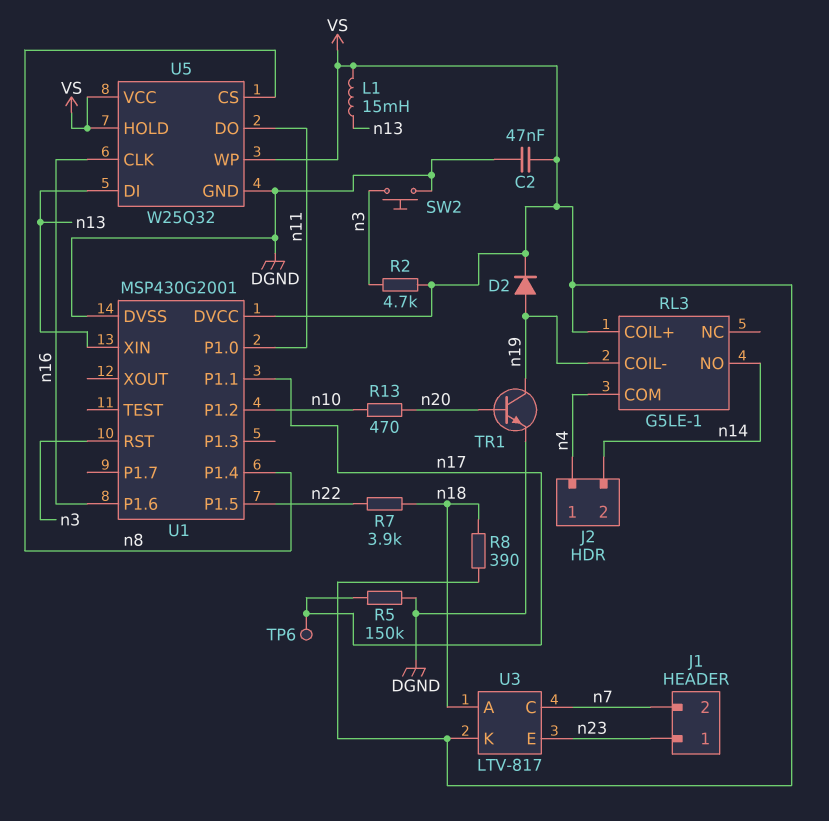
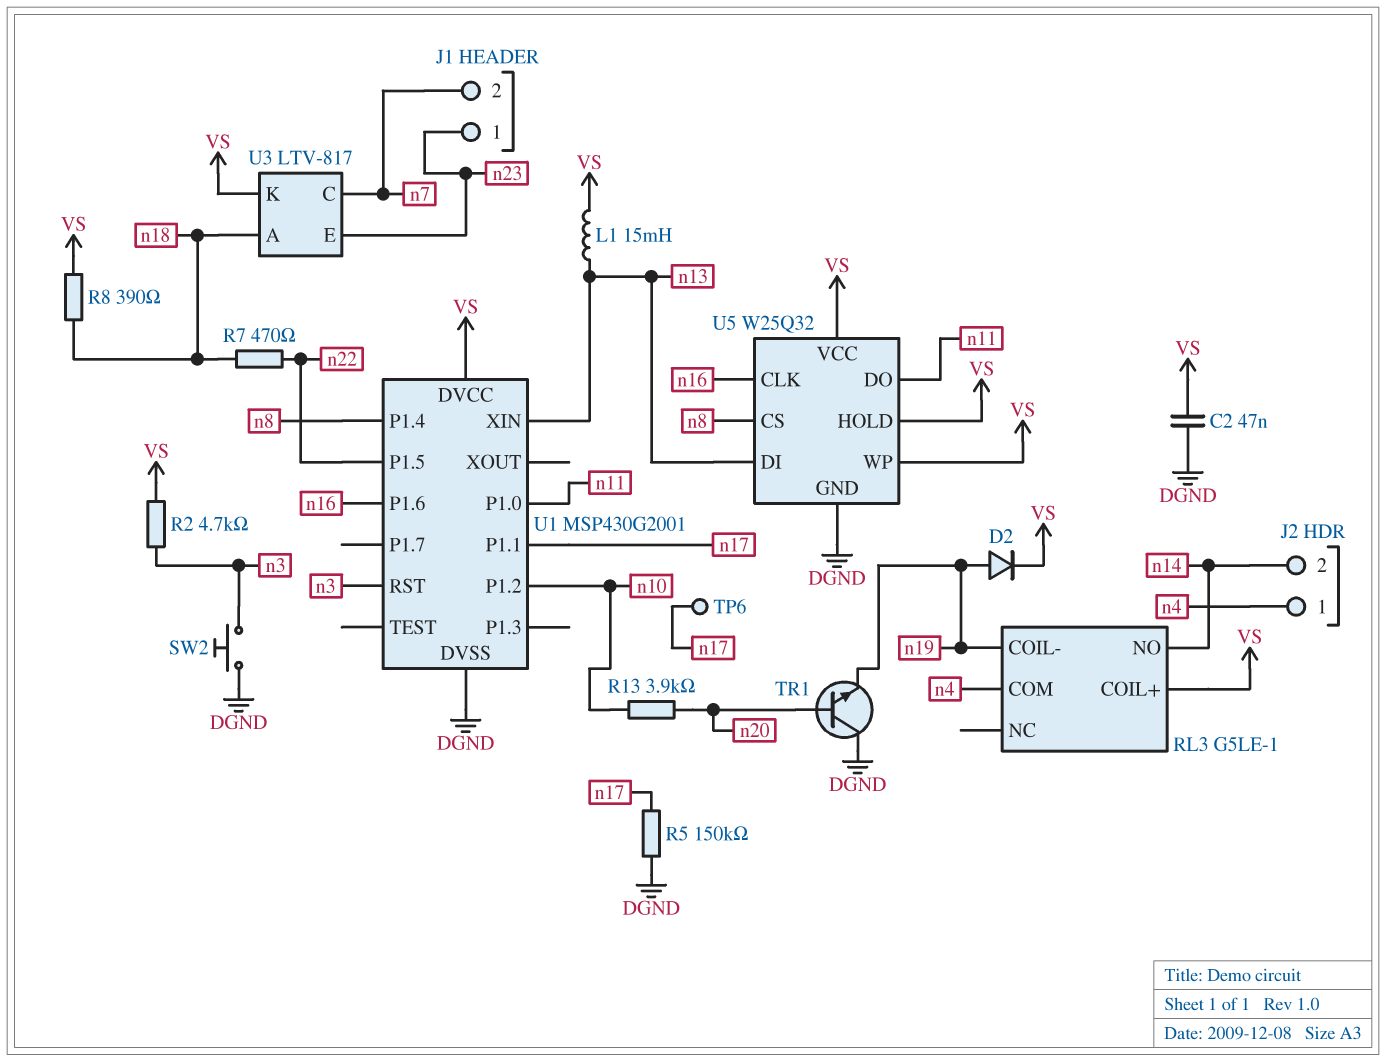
R7: 3.9k (n18, n22) -> 470 (n18, n22)
R13: 470 (n10, n20) -> 3.9k (n10, n20)
TR1: NPN (B n20, C n19, E DGND) -> NPN (B n20, C DGND, E n19)

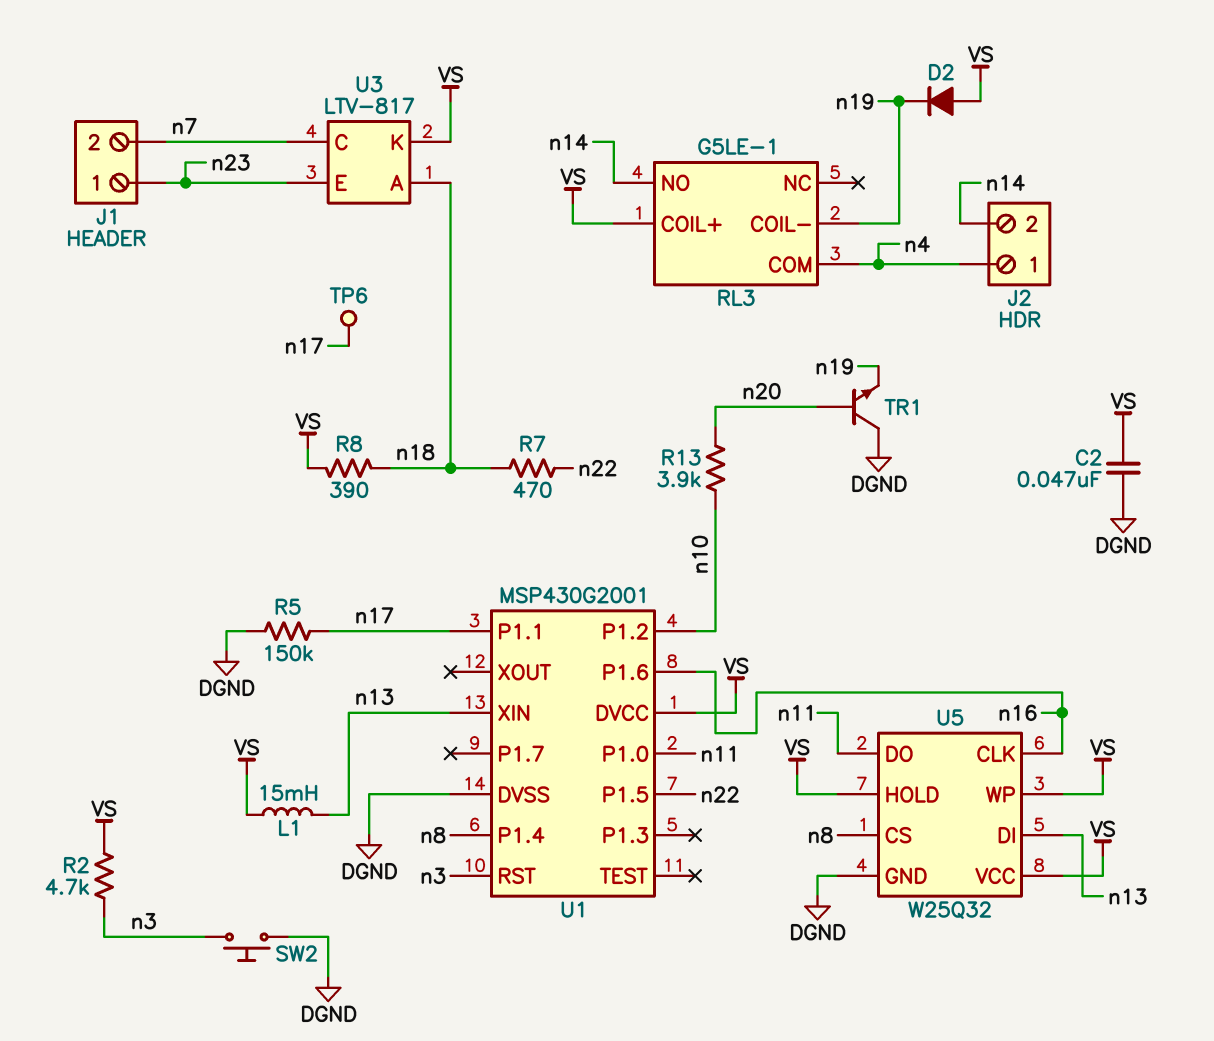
D2: diode (A n19, K VS) -> diode (A VS, K n19)

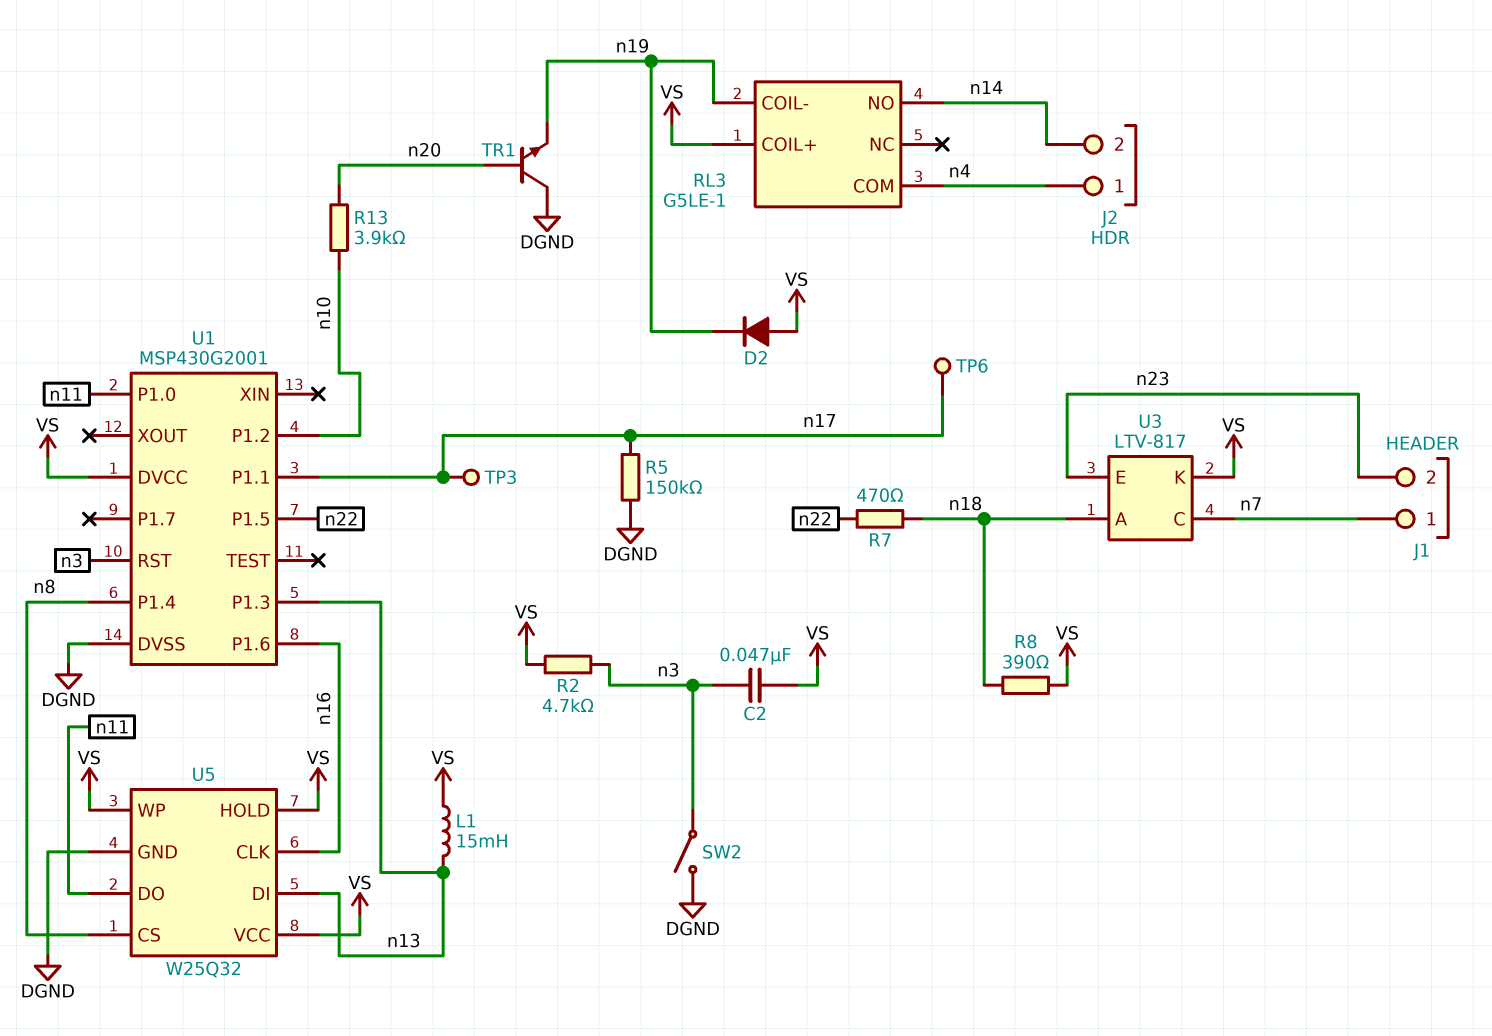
C2: 47nF (DGND, VS) -> 47nF (VS, n3)
J1 pin 1: n23 -> n7
J1 pin 2: n7 -> n23
SW2: button (DGND, n3) -> switch (DGND, n3)
TP3: none -> test point (n17)
U1 pin P1.3: none -> n13
U1 pin XIN: n13 -> none

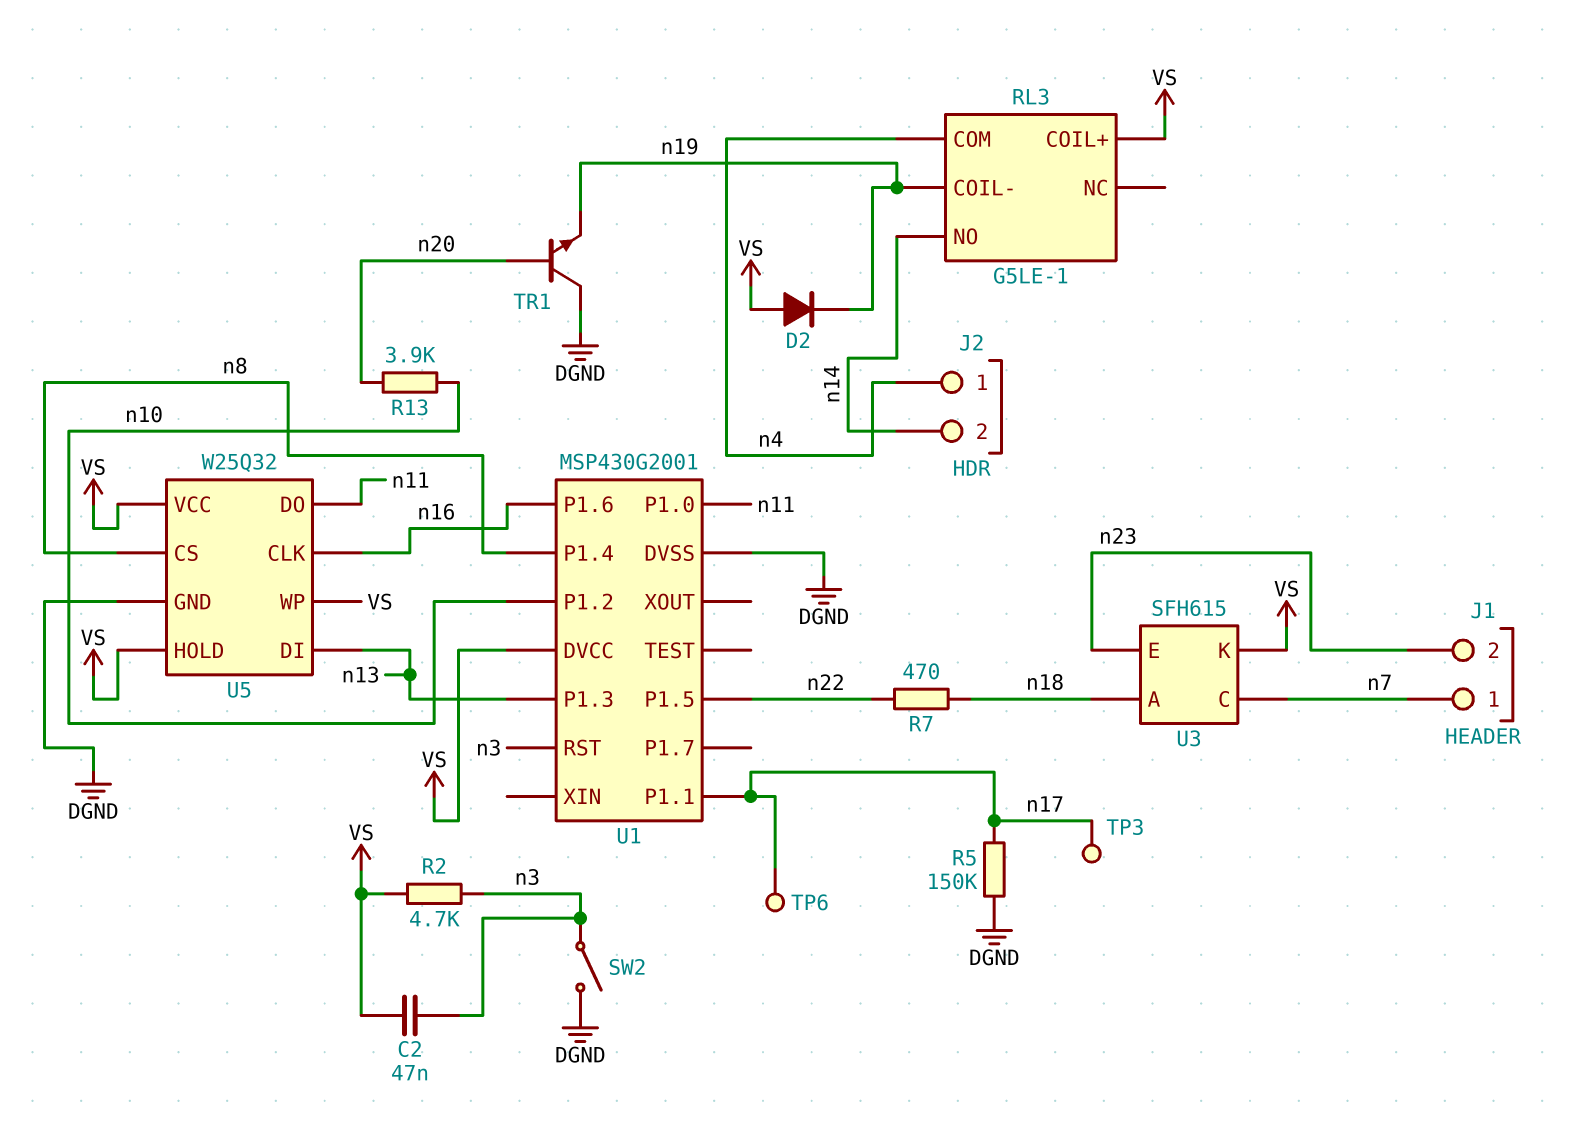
L1: 15mH (VS, n13) -> none
R8: 390 (VS, n18) -> none
U3: LTV-817 -> SFH615

